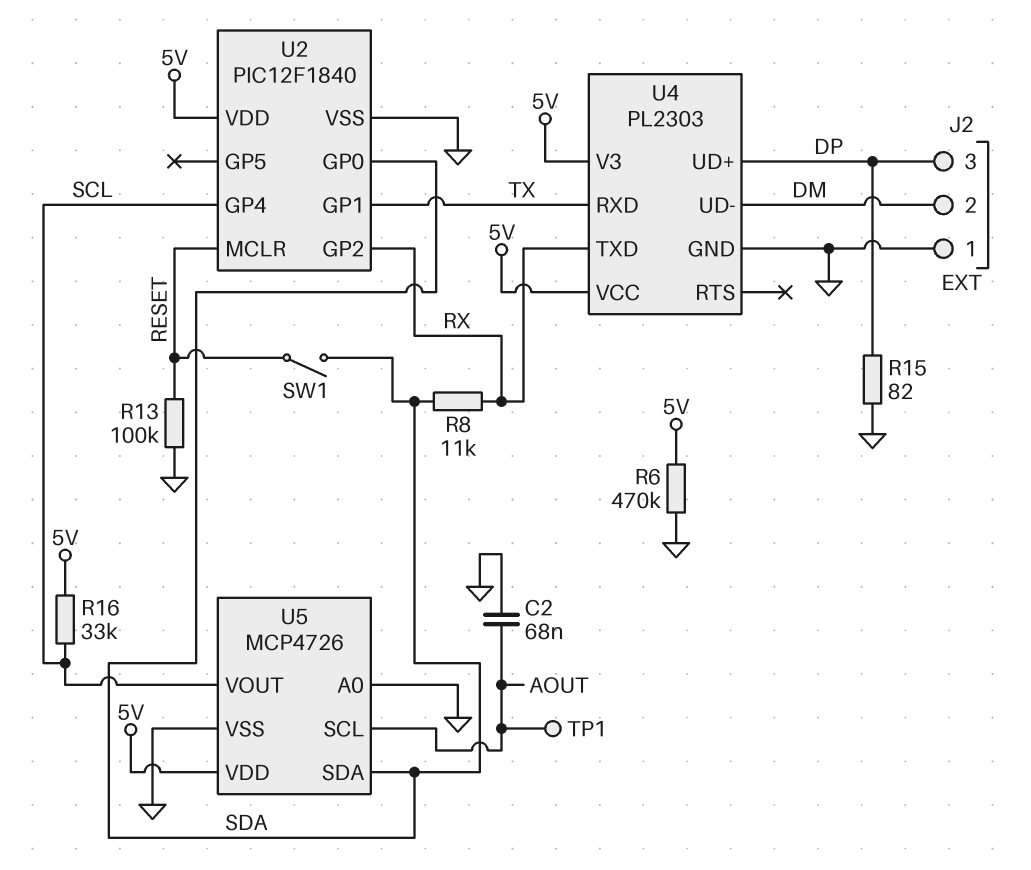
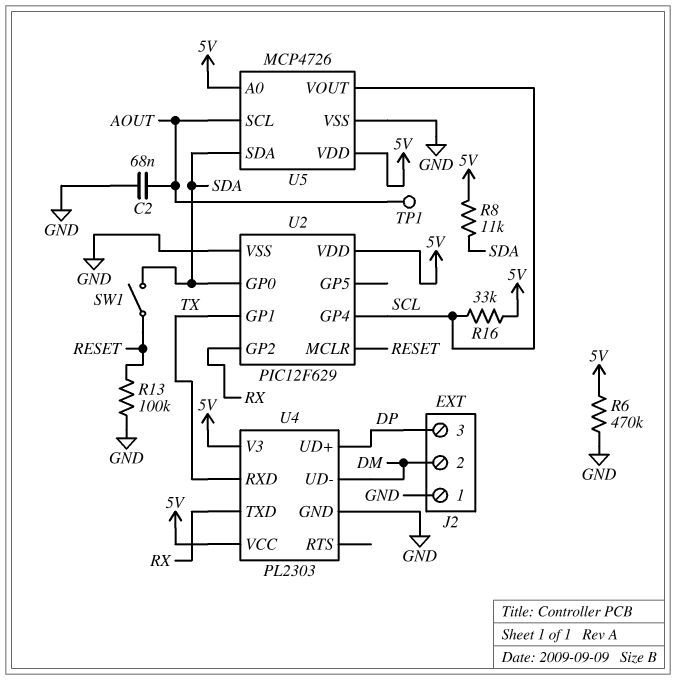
R8: 11k (RX, SDA) -> 11k (5V, SDA)
R15: 82 (DP, GND) -> none
U2: PIC12F1840 -> PIC12F629
U5 pin A0: GND -> 5V

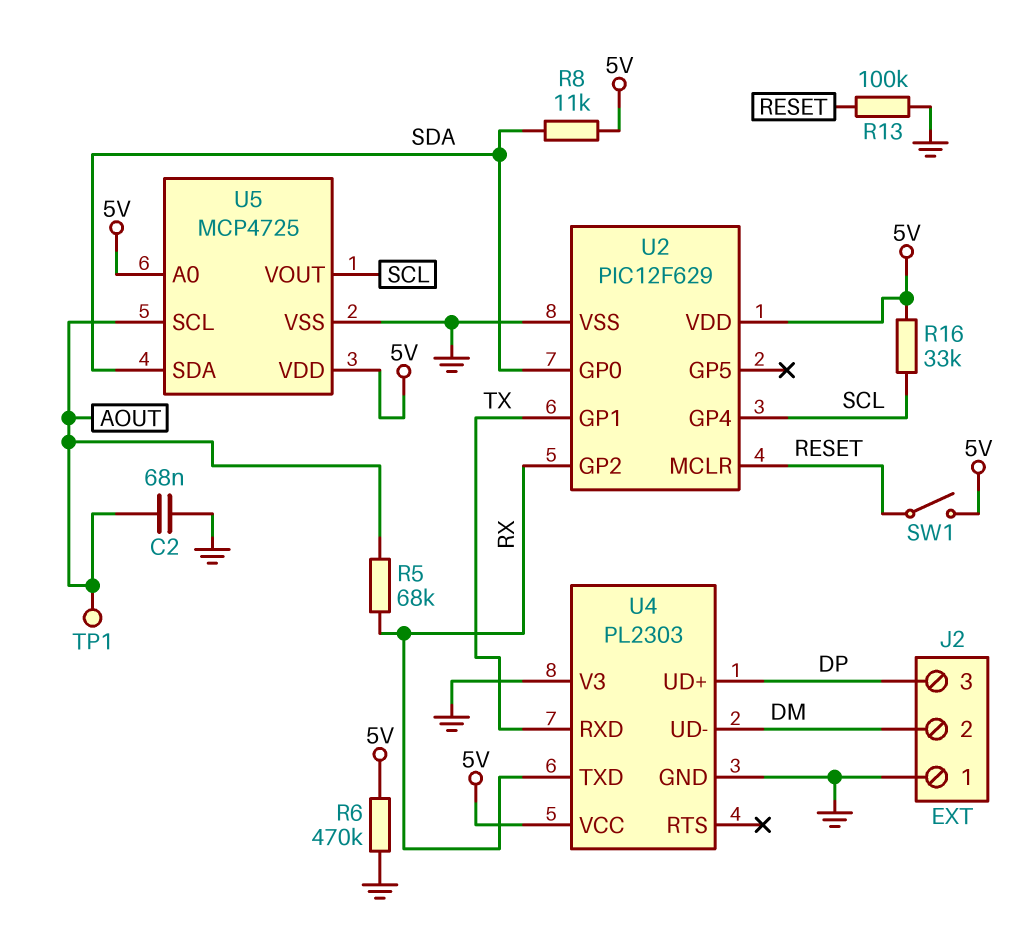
R5: none -> 68k (AOUT, RX)
SW1: switch (RESET, SDA) -> switch (5V, RESET)
U4 pin V3: 5V -> GND
U5: MCP4726 -> MCP4725

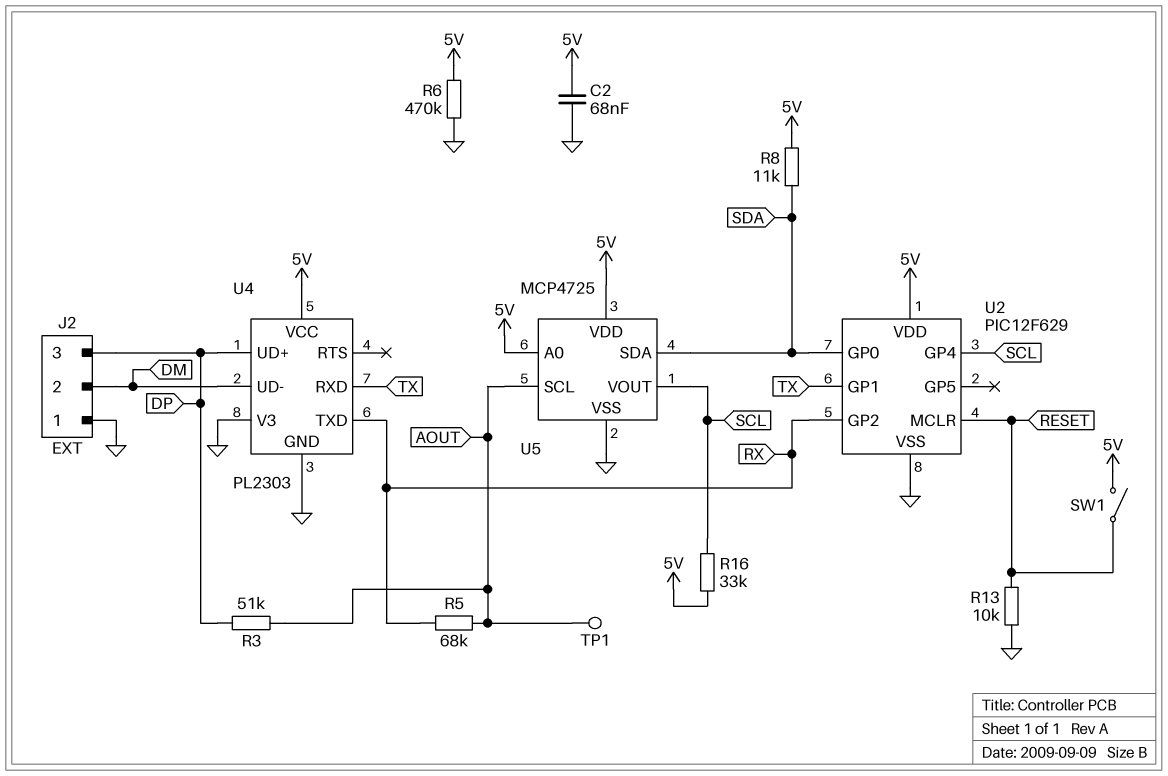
C2: 68nF (AOUT, GND) -> 68nF (5V, GND)
R3: none -> 51k (AOUT, DP)
R13: 100k (GND, RESET) -> 10k (GND, RESET)

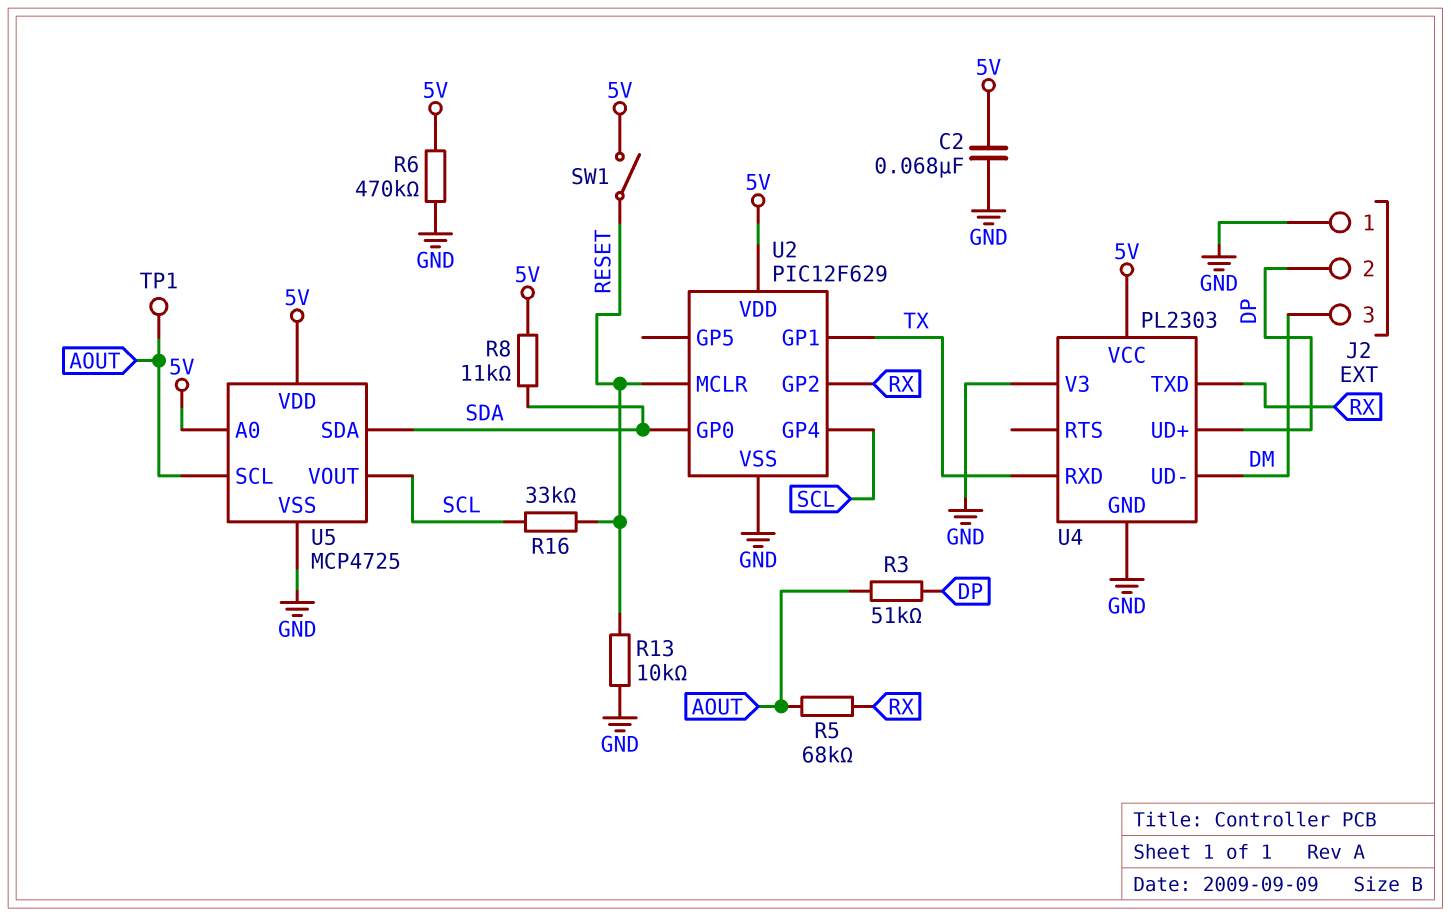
J2 pin 2: DM -> DP
J2 pin 3: DP -> DM
R16: 33k (5V, SCL) -> 33k (RESET, SCL)

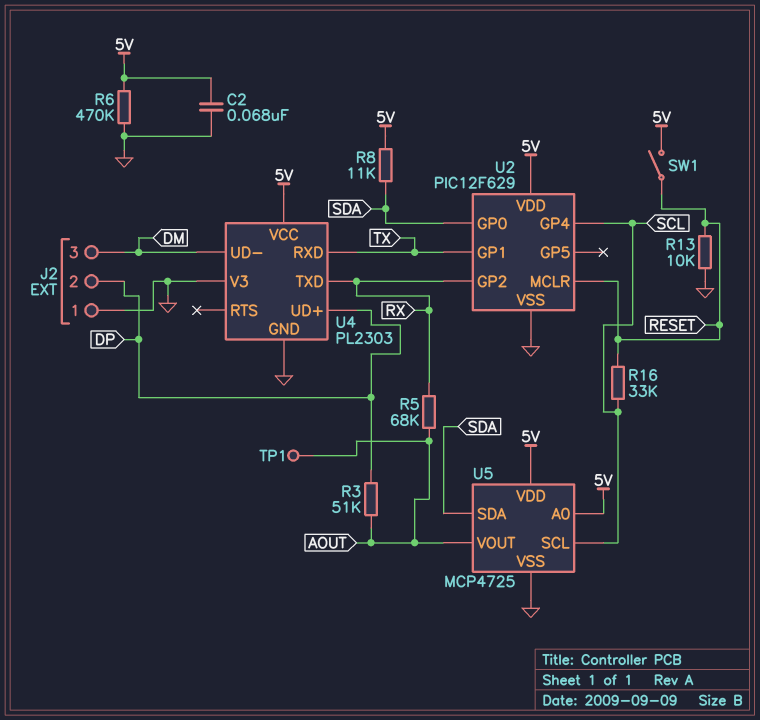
U5 pin SCL: AOUT -> SCL
U5 pin VOUT: SCL -> AOUT

